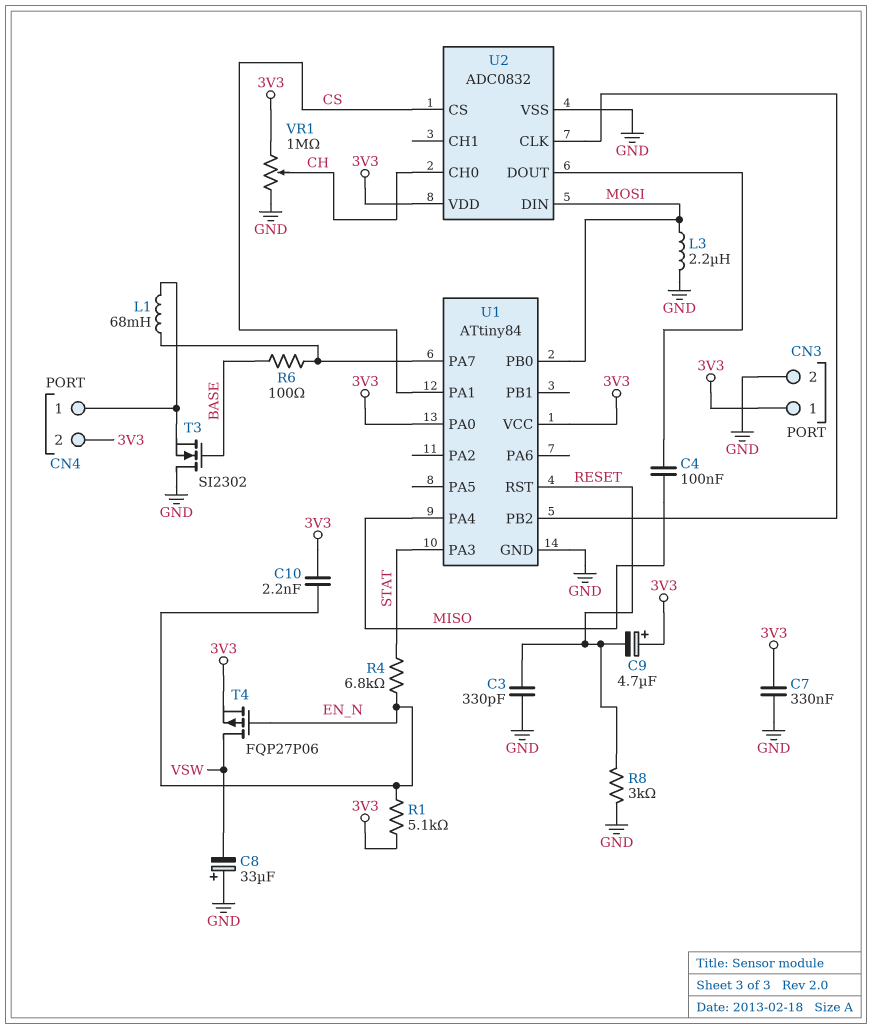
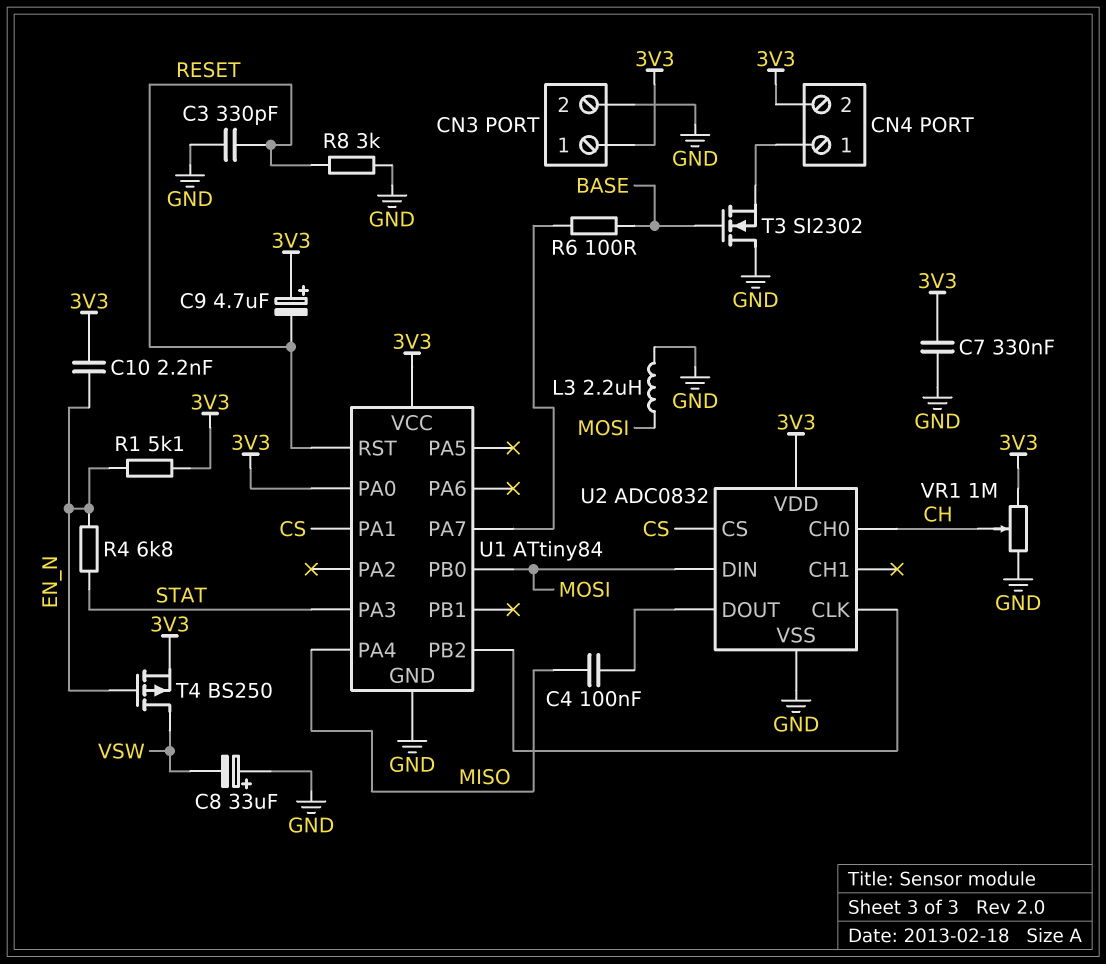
L1: 68mH (CN4/1, U1/PA7) -> none
T4: PMOS FQP27P06 (G EN_N, D VSW, S 3V3) -> PMOS BS250 (G EN_N, D VSW, S 3V3)

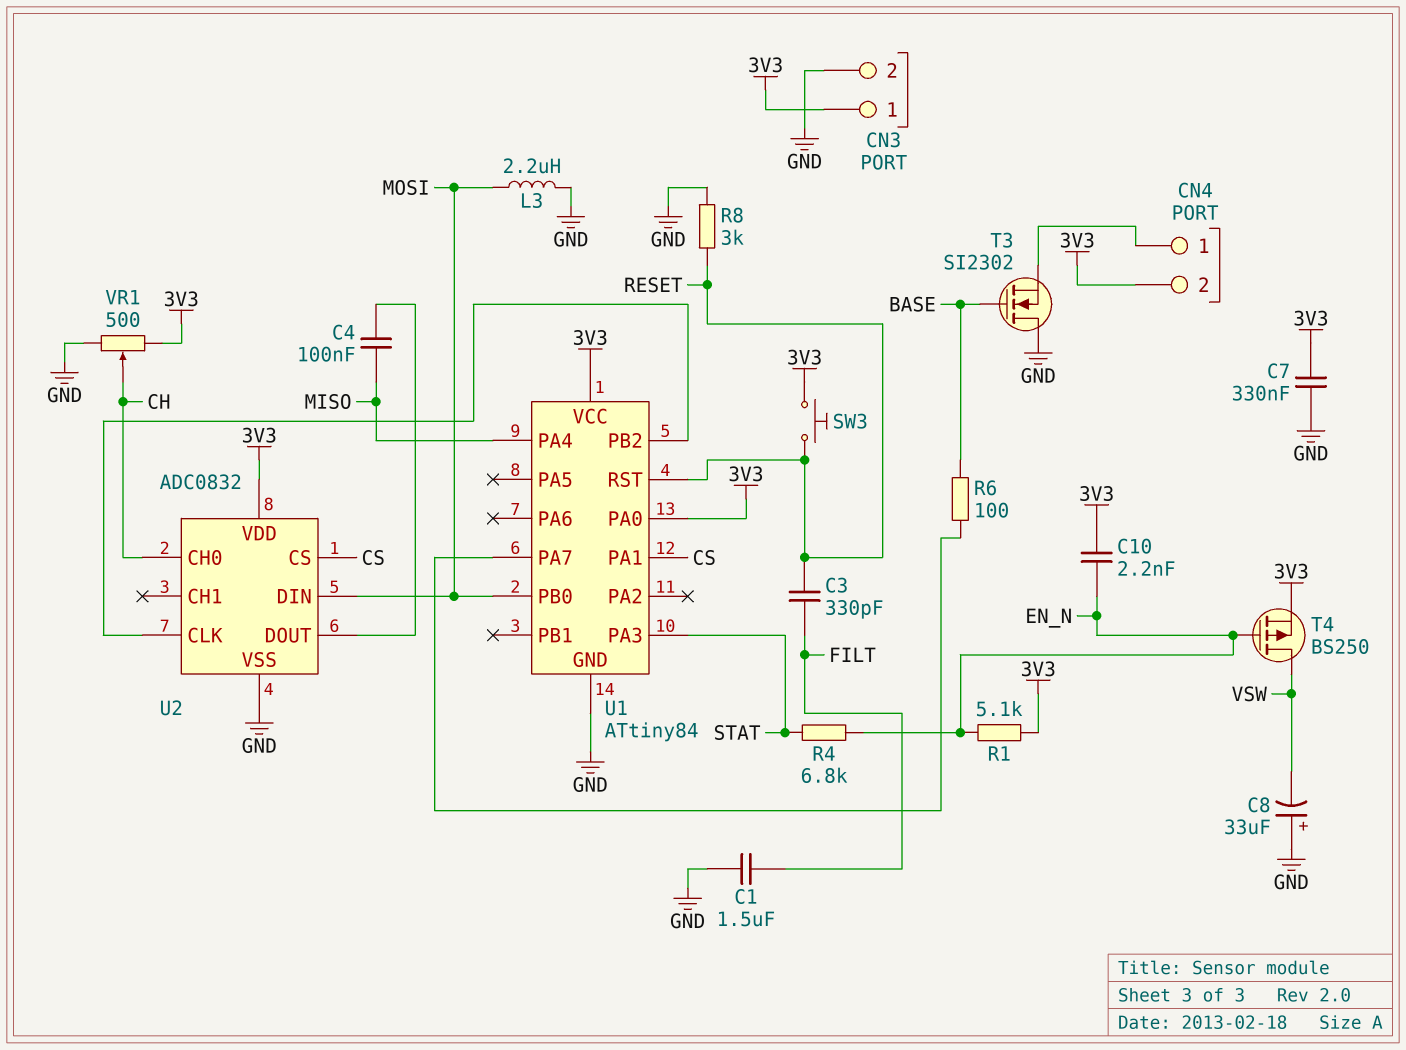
C1: none -> 1.5uF (FILT, GND)
C3: 330pF (GND, RESET) -> 330pF (FILT, RESET)
C9: 4.7uF (plus 3V3, minus RESET) -> none
SW3: none -> button (3V3, RESET)
VR1: 1M (3V3, GND, wiper CH) -> 500 (3V3, GND, wiper CH)

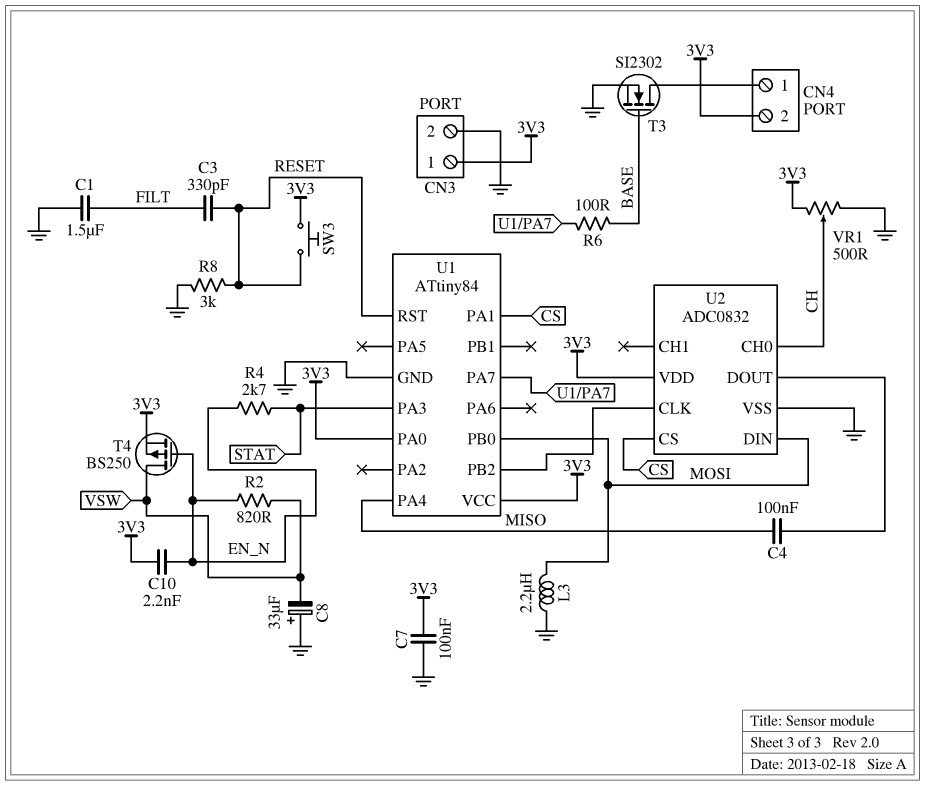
C7: 330nF (3V3, GND) -> 100nF (3V3, GND)
R1: 5.1k (3V3, EN_N) -> none
R2: none -> 820 (EN_N, VSW)
R4: 6.8k (EN_N, STAT) -> 2.7k (EN_N, STAT)
T3: NMOS SI2302 (G BASE, D GND, S CN4/1) -> NMOS SI2302 (G BASE, D CN4/1, S GND)

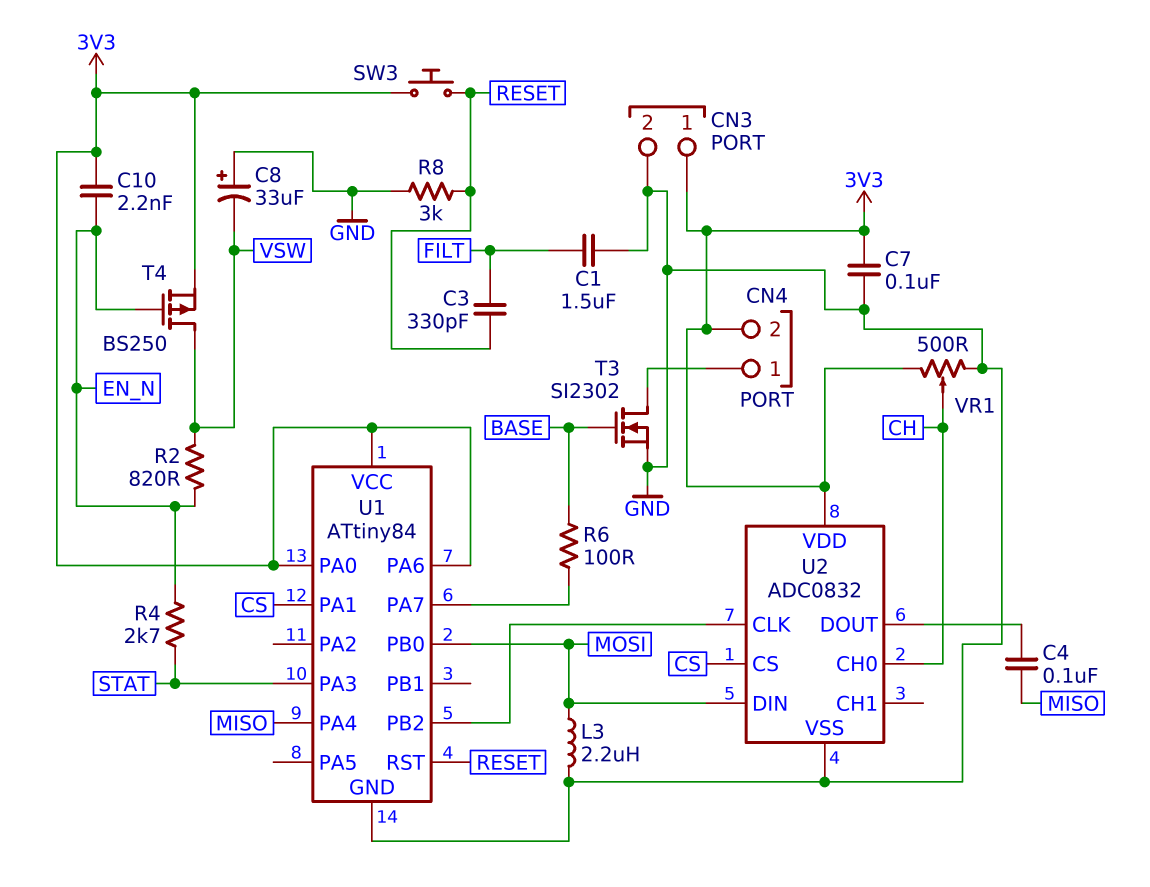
U1 pin PA6: none -> 3V3

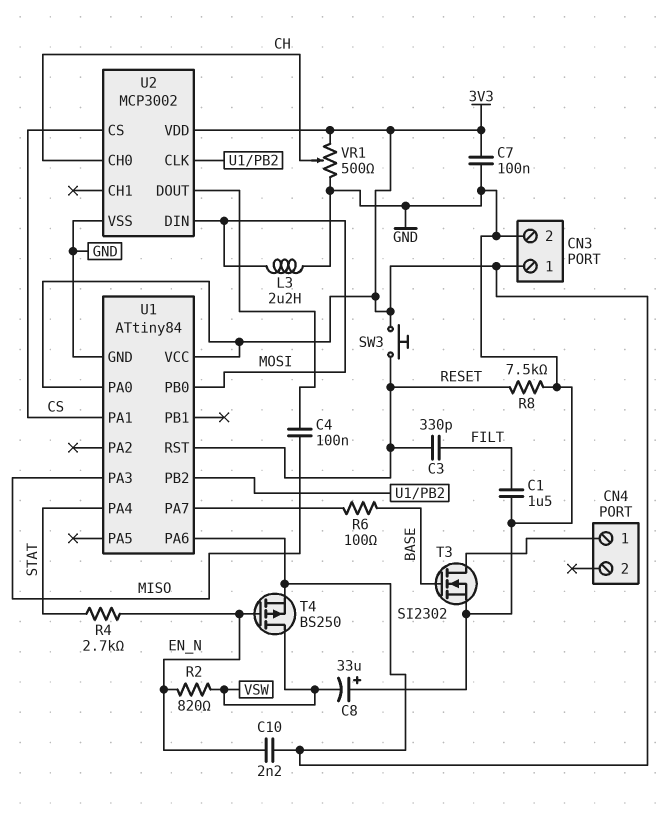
CN4 pin 2: 3V3 -> none
R8: 3k (GND, RESET) -> 7.5k (GND, RESET)
U1 pin PA3: STAT -> MISO
U1 pin PA4: MISO -> STAT
U2: ADC0832 -> MCP3002

